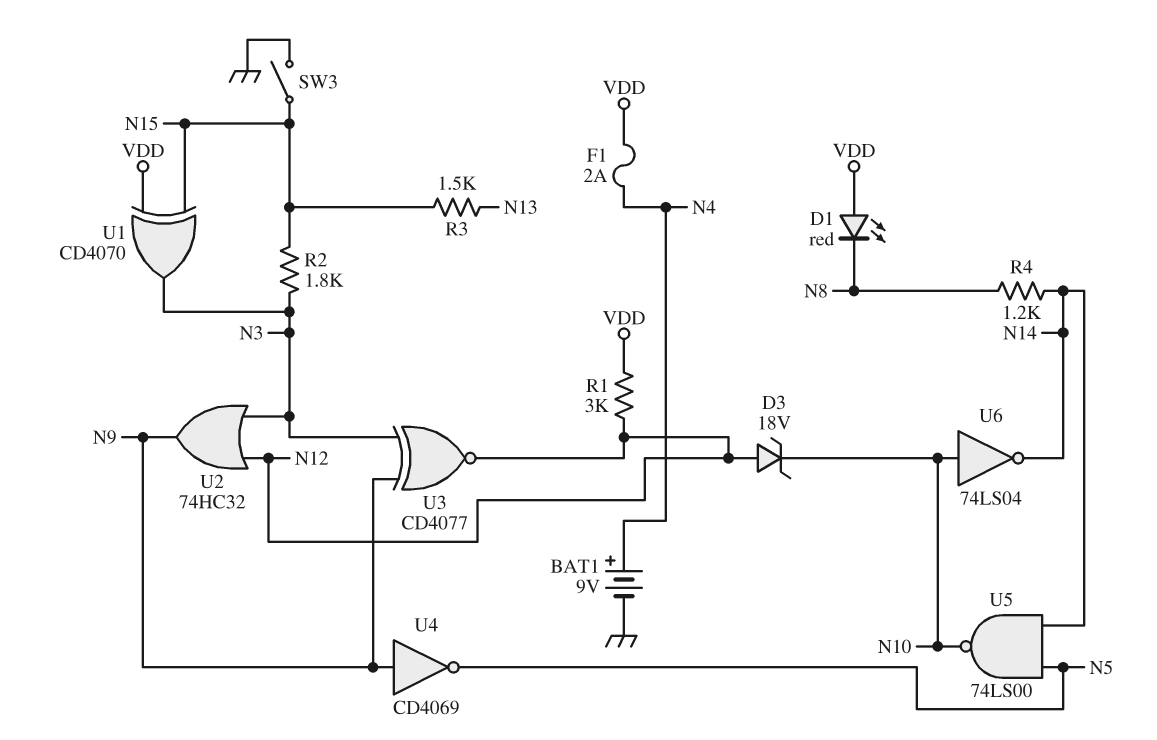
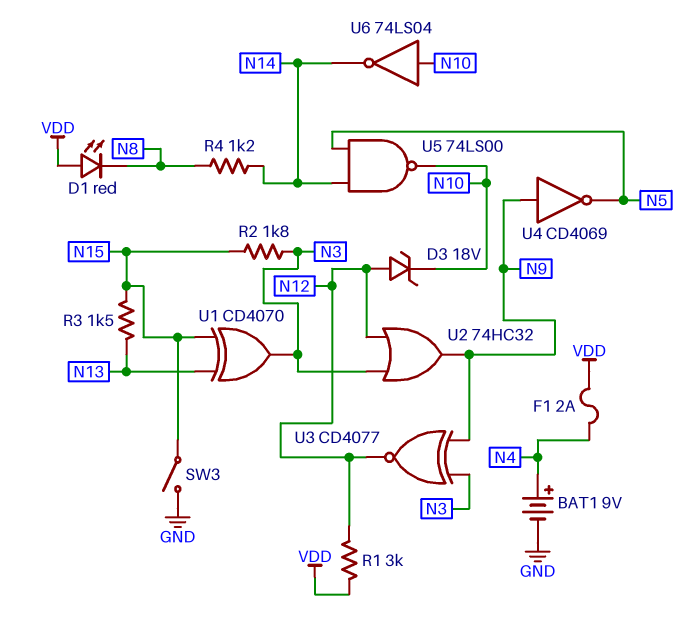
U1: XOR CD4070 (in N15, in VDD, out N3) -> XOR CD4070 (in N13, in N15, out N3)

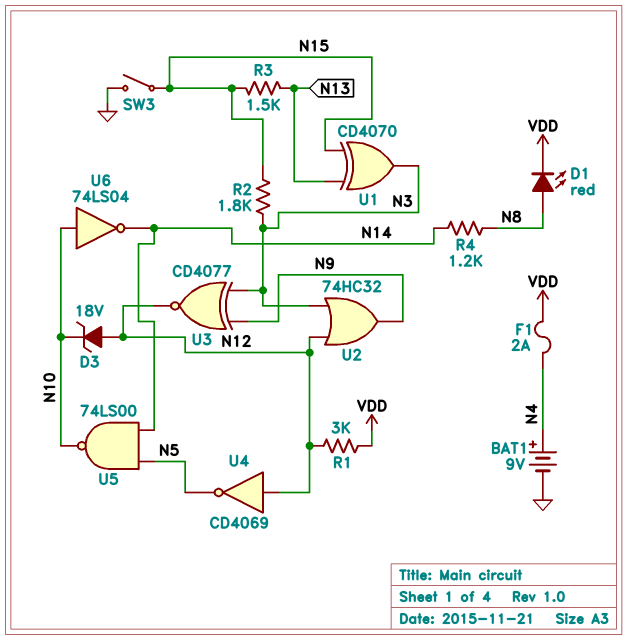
D1: LED red (A VDD, K N8) -> LED red (A N8, K VDD)
U4: NOT CD4069 (in N9, out N5) -> NOT CD4069 (in N12, out N5)

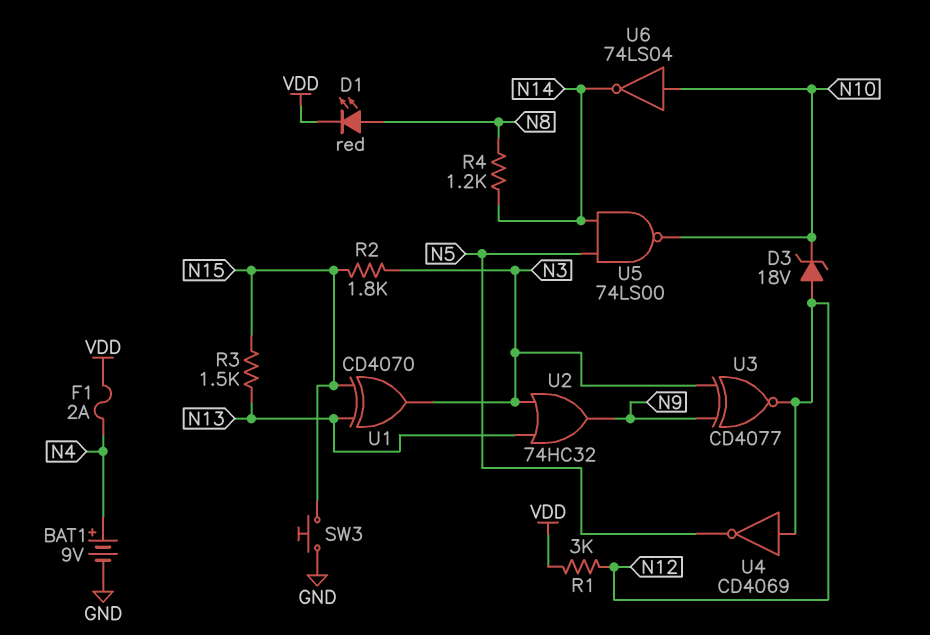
SW3: switch (GND, N15) -> button (GND, N15)
U2: OR 74HC32 (in N3, in N12, out N9) -> OR 74HC32 (in N3, in N13, out N9)

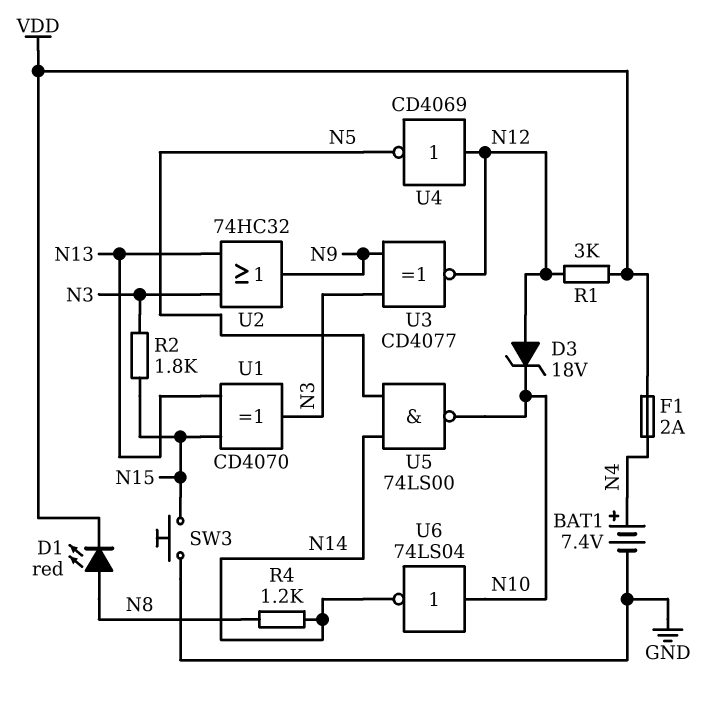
BAT1: 9V (plus N4, minus GND) -> 7.4V (plus N4, minus GND)
R3: 1.5k (N13, N15) -> none

